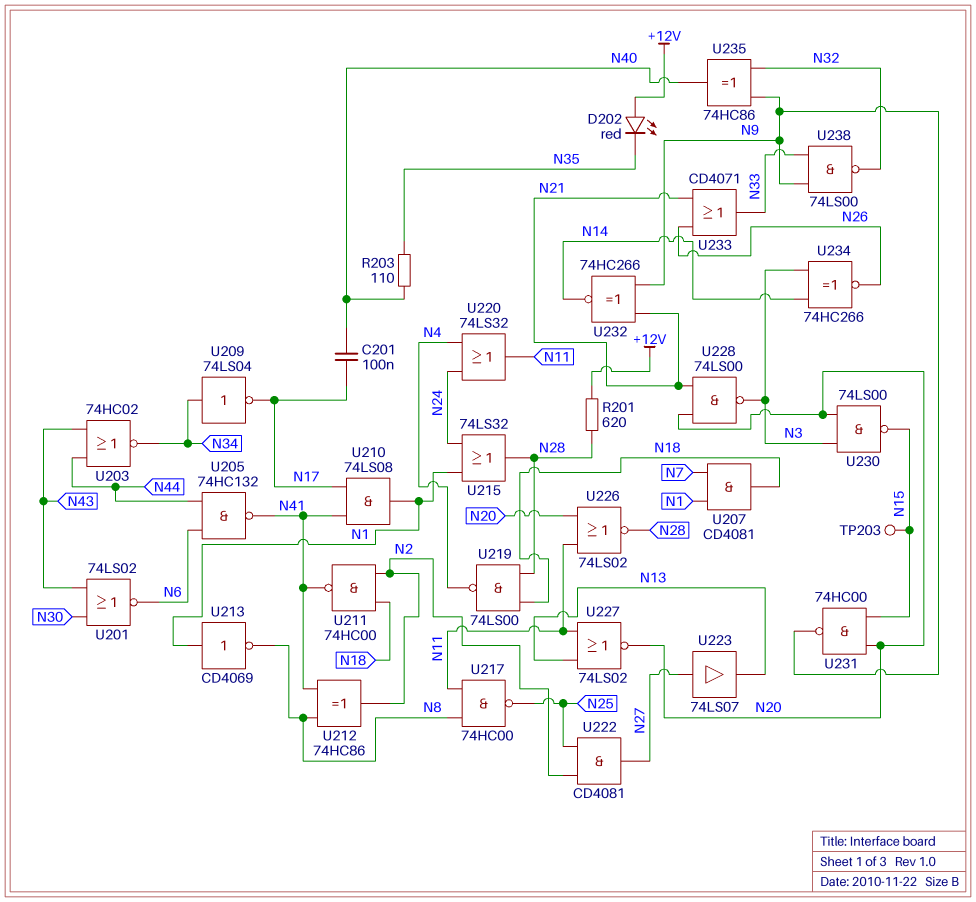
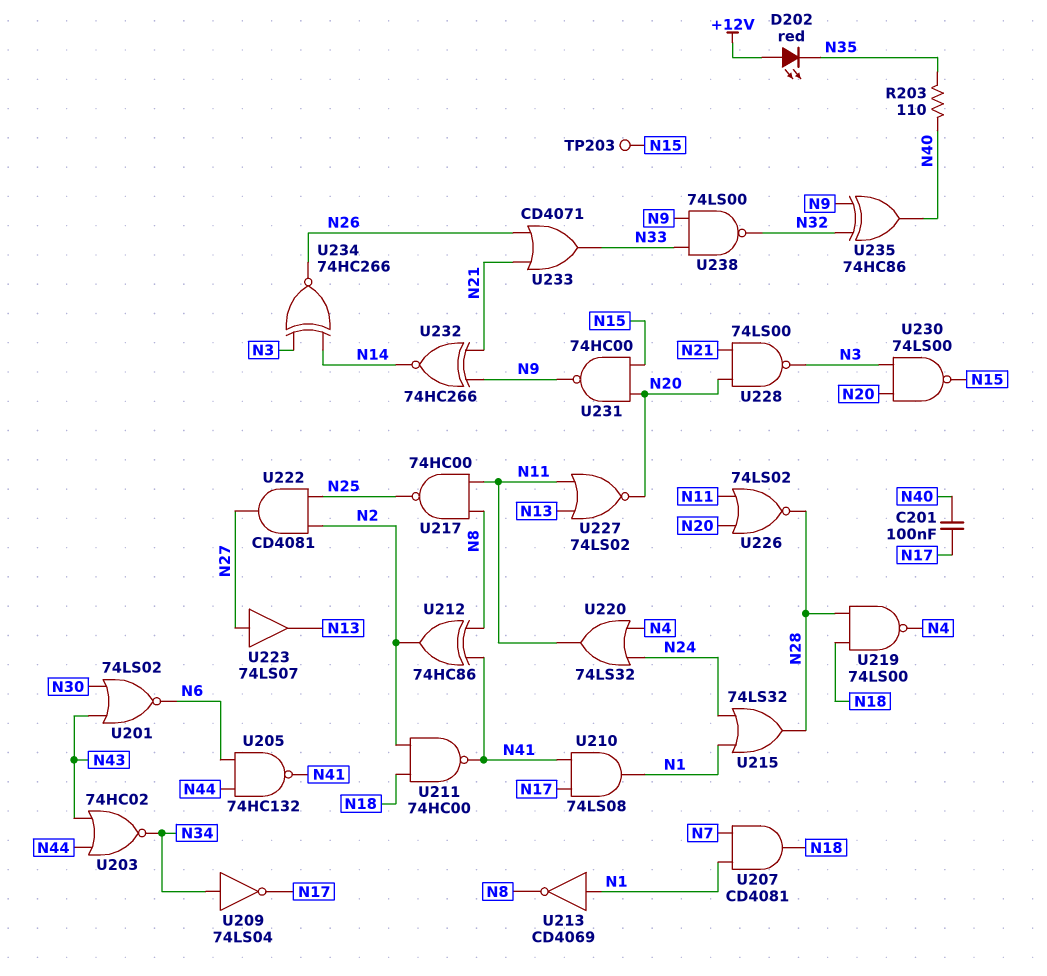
R201: 620 (+12V, N28) -> none

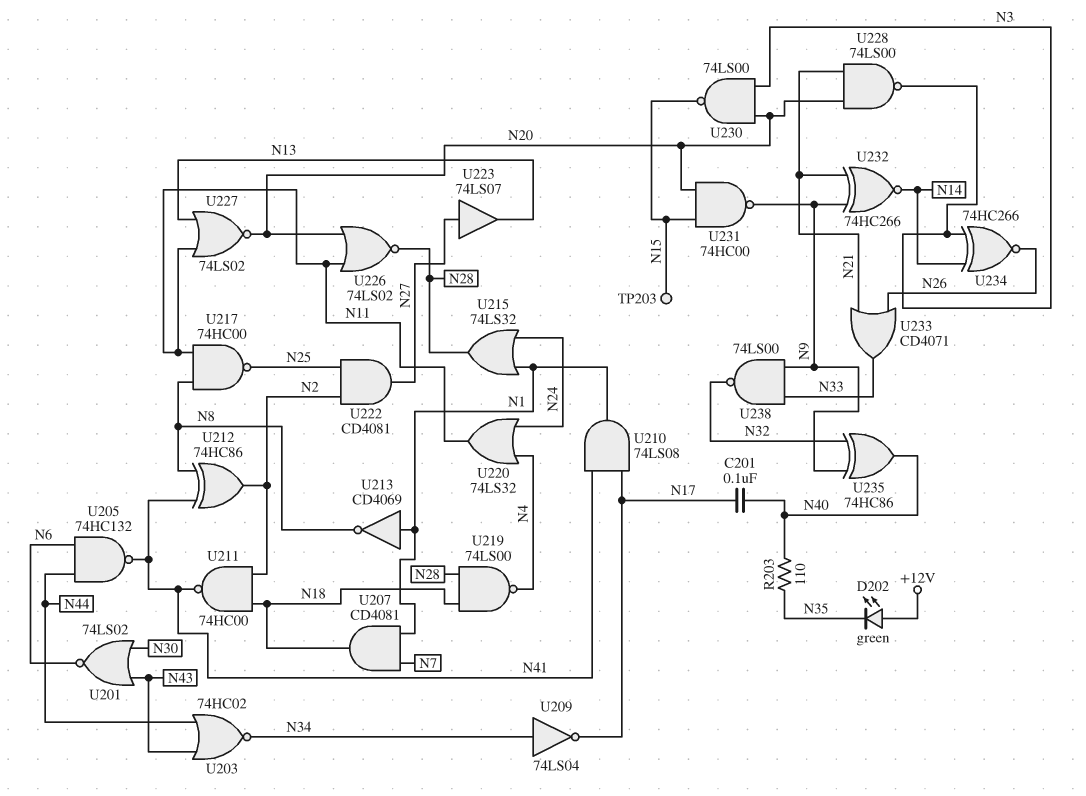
D202: LED red (A +12V, K N35) -> LED green (A +12V, K N35)

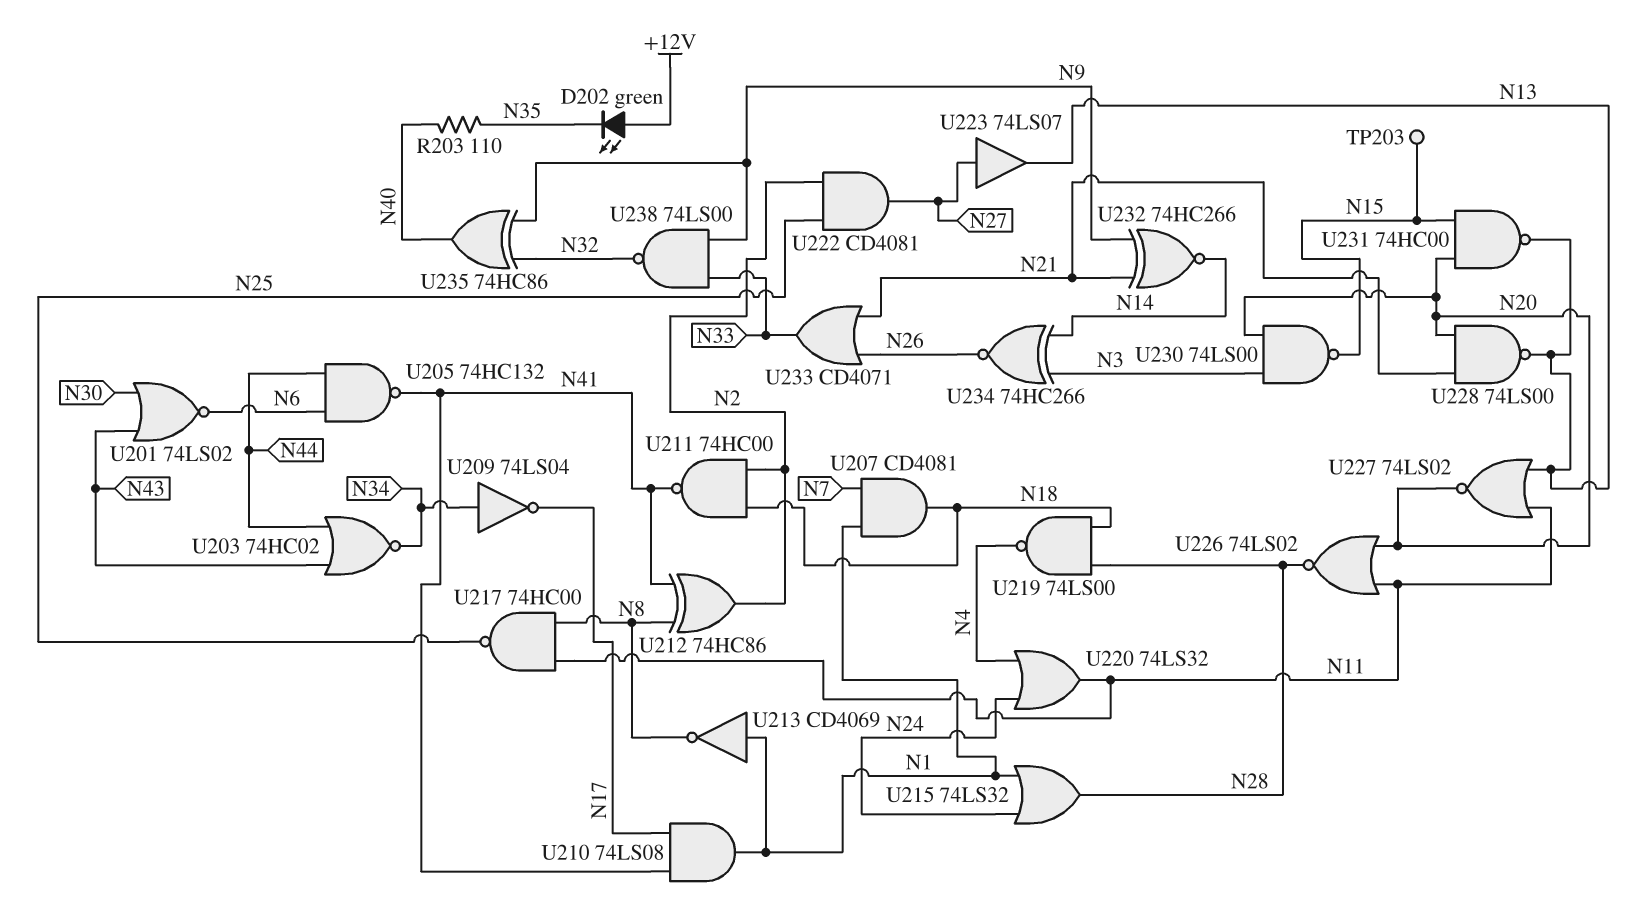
C201: 100nF (N17, N40) -> none
U228: NAND 74LS00 (in N20, in N21, out N3) -> NAND 74LS00 (in N20, in N21, out N13)
U231: NAND 74HC00 (in N15, in N20, out N9) -> NAND 74HC00 (in N15, in N20, out N13)

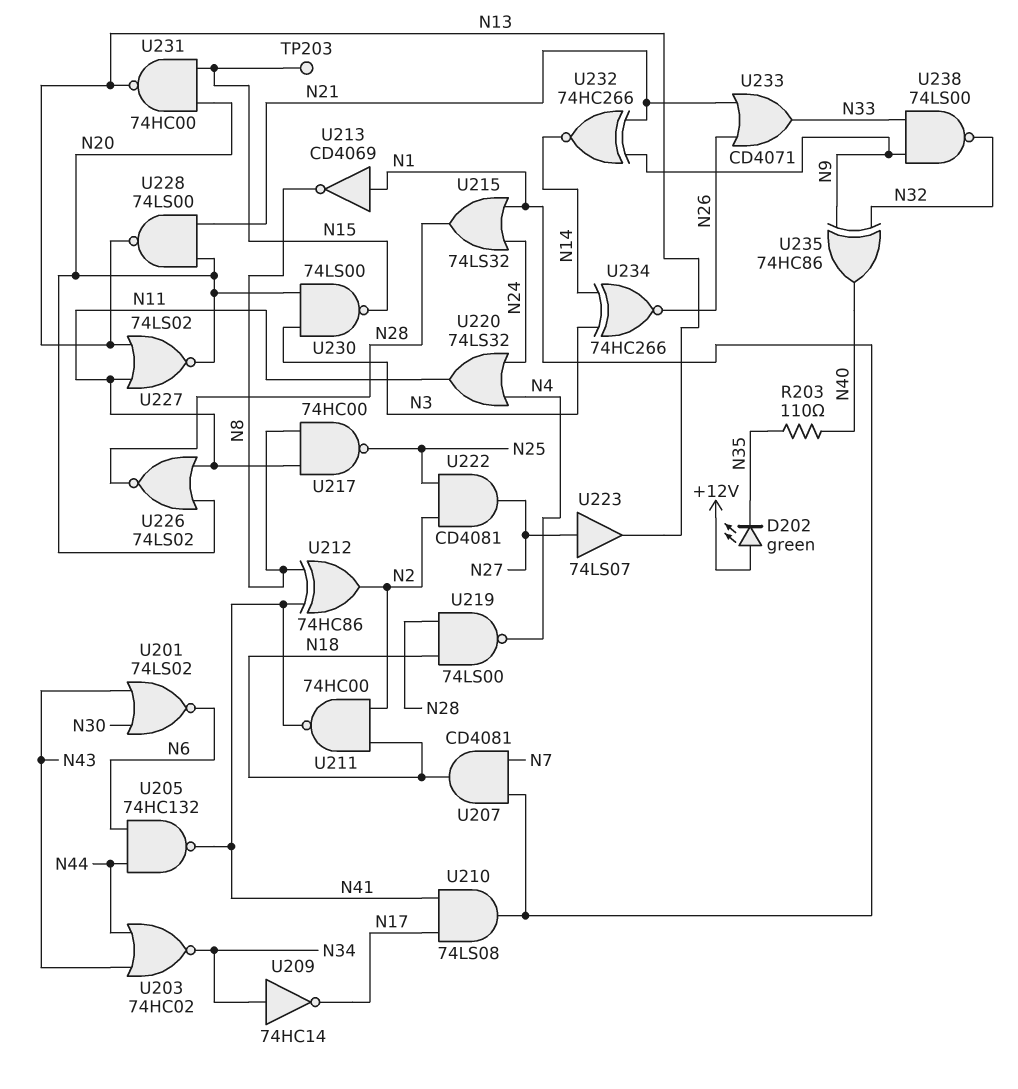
U209: NOT 74LS04 (in N34, out N17) -> NOT 74HC14 (in N34, out N17)

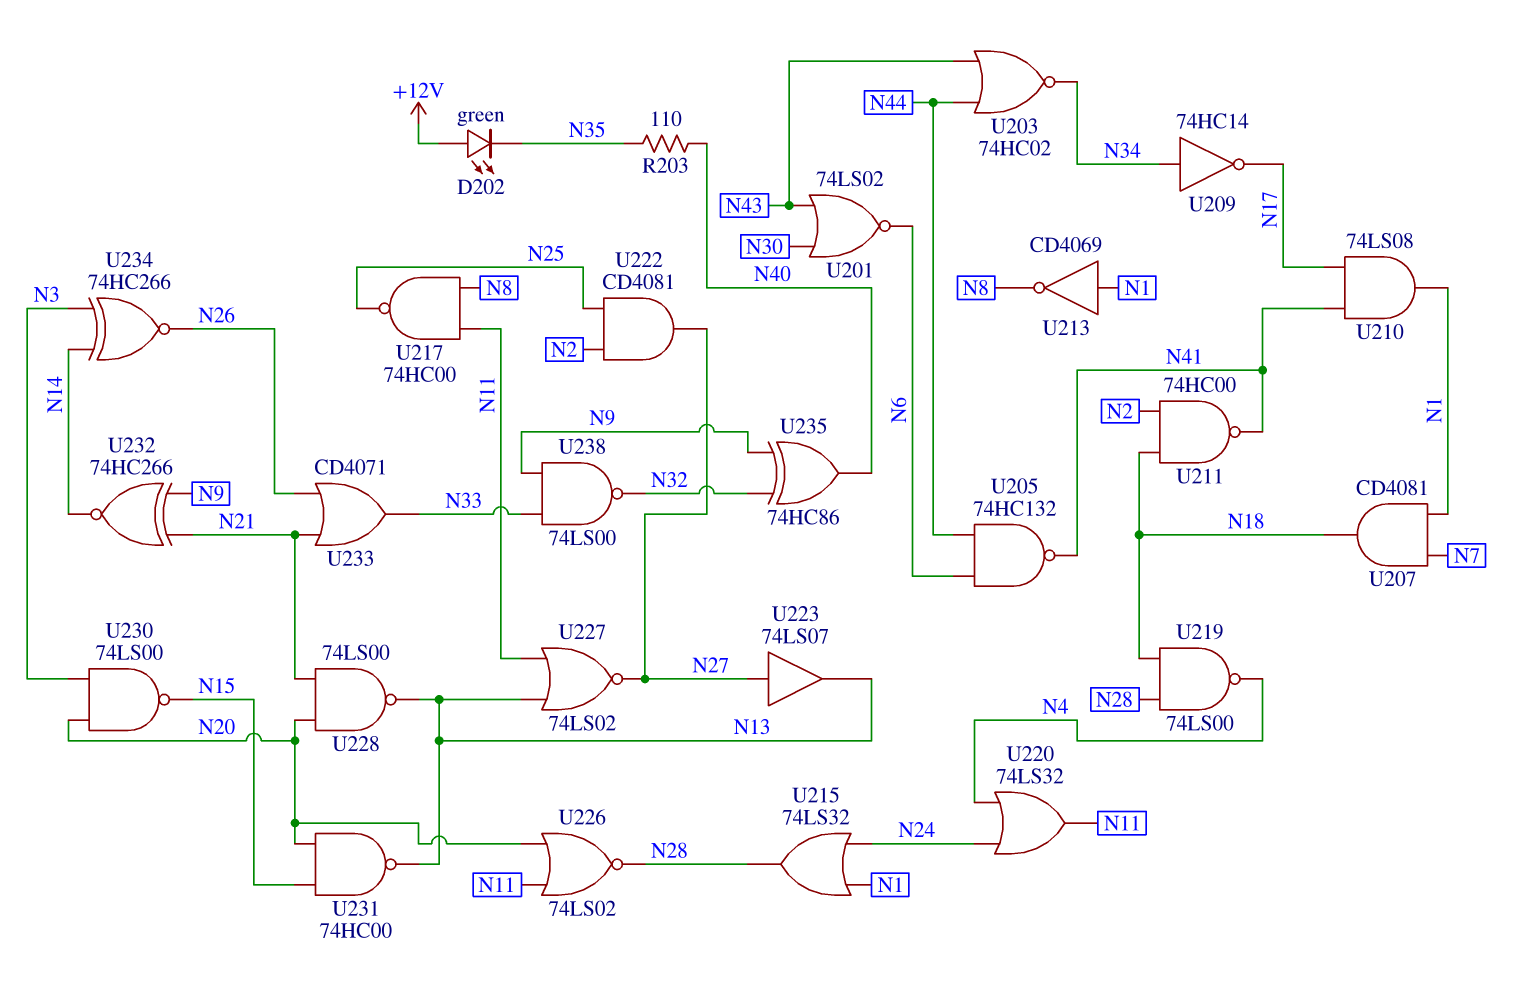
TP203: test point (N15) -> none
U212: XOR 74HC86 (in N8, in N41, out N2) -> none
U227: NOR 74LS02 (in N11, in N13, out N20) -> NOR 74LS02 (in N11, in N13, out N27)

